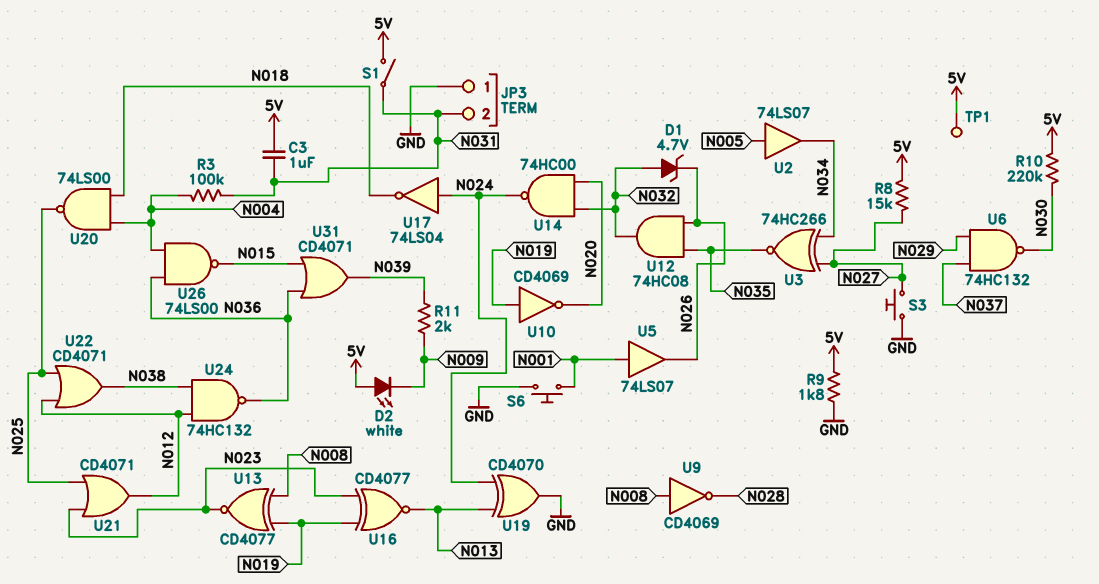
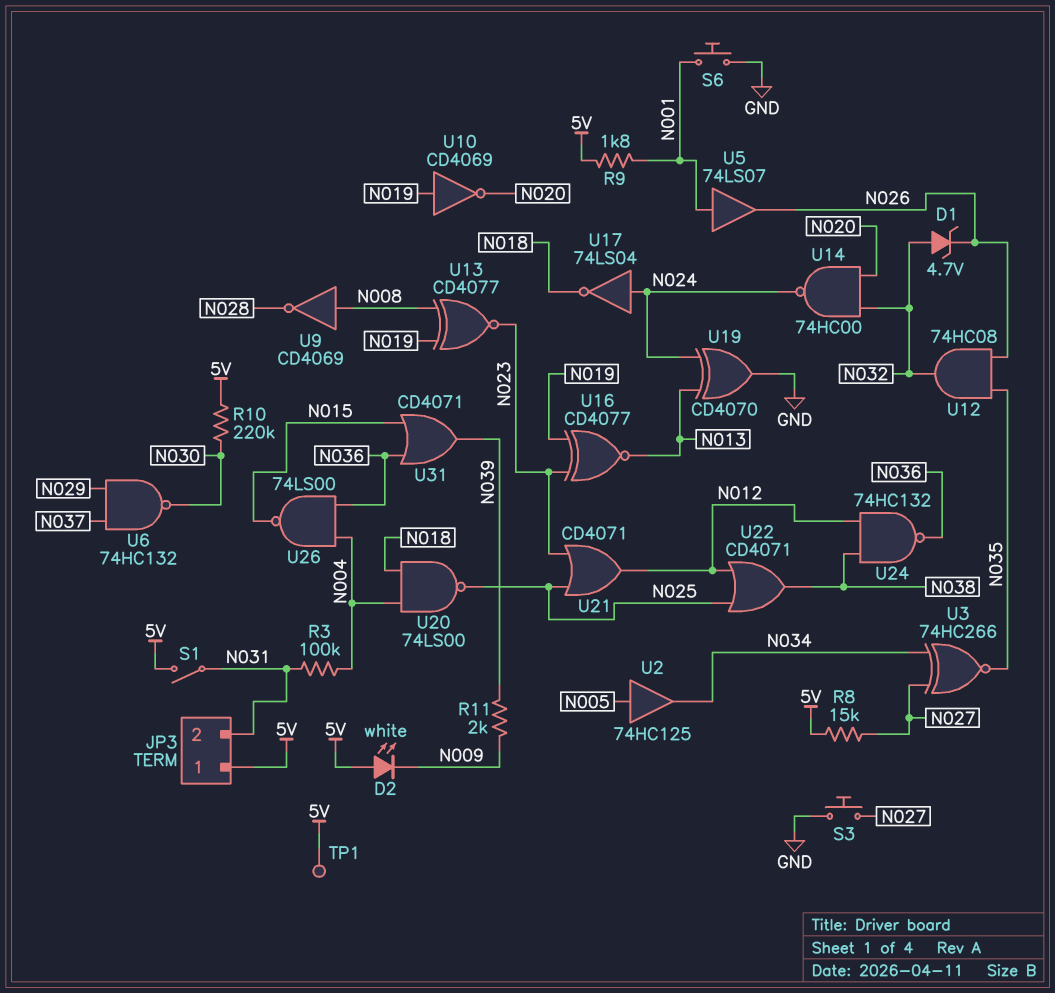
C3: 1uF (5V, N031) -> none
JP3 pin 1: GND -> 5V
R9: 1.8k (5V, GND) -> 1.8k (5V, N001)
U2: buffer 74LS07 (in N005, out N034) -> buffer 74HC125 (in N005, out N034)

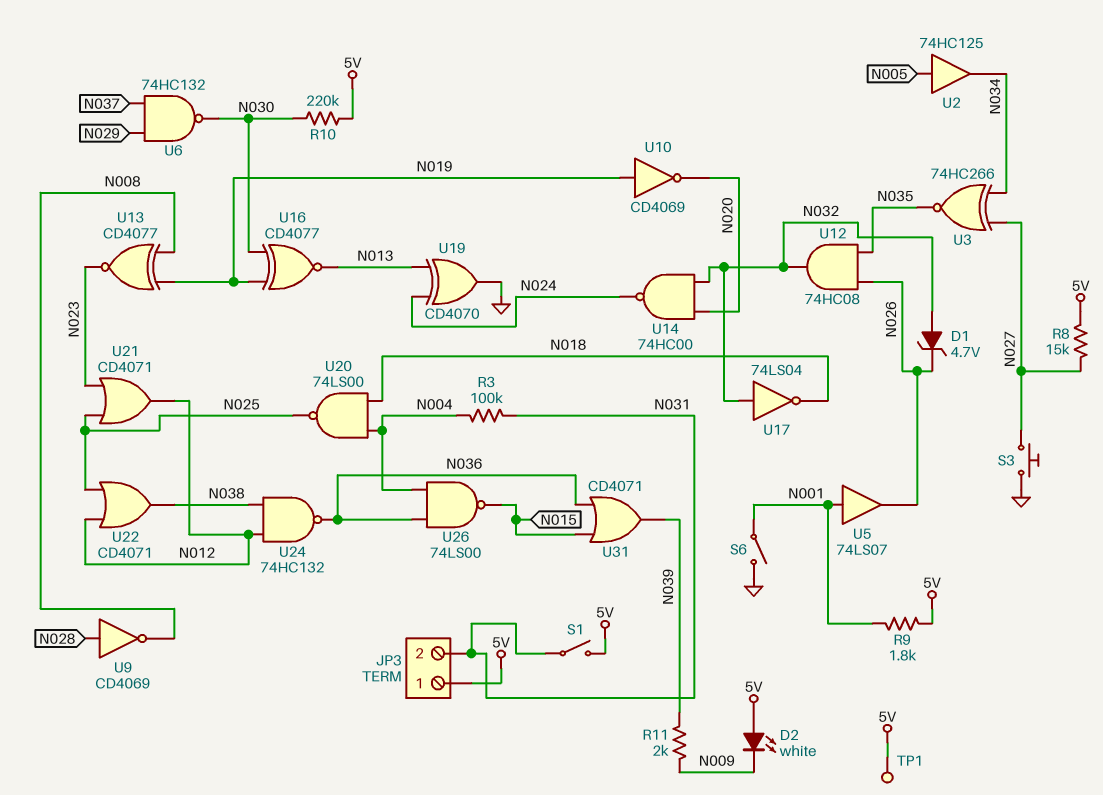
S6: button (GND, N001) -> switch (GND, N001)
U9: NOT CD4069 (in N008, out N028) -> NOT CD4069 (in N028, out N008)
U16: XNOR CD4077 (in N019, in N023, out N013) -> XNOR CD4077 (in N019, in N030, out N013)
U17: NOT 74LS04 (in N024, out N018) -> NOT 74LS04 (in N032, out N018)

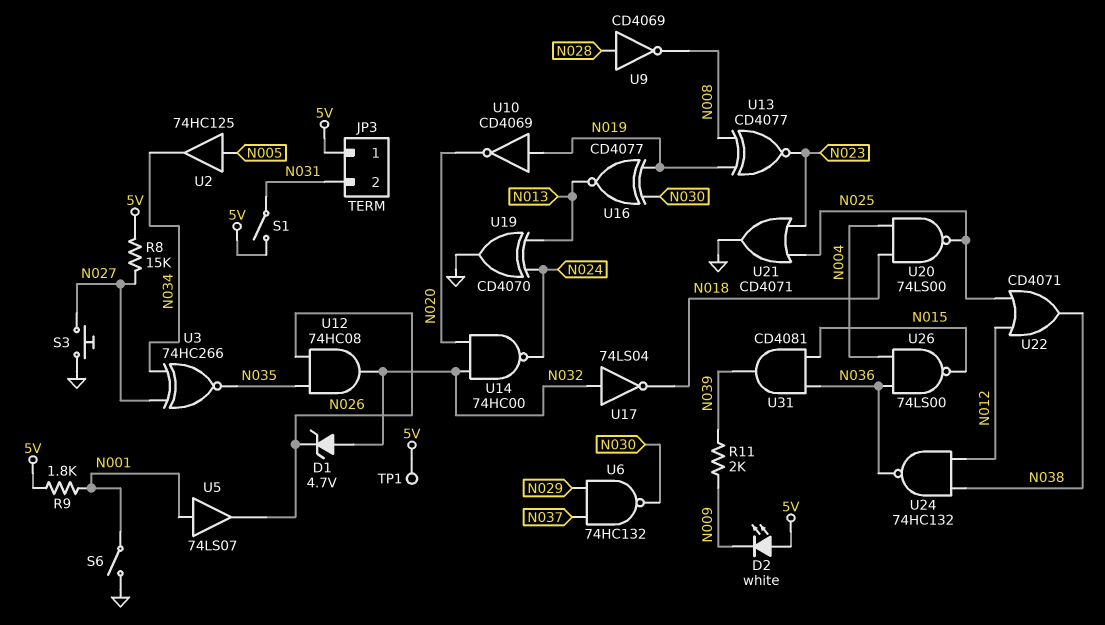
R3: 100k (N004, N031) -> none
R10: 220k (5V, N030) -> none
U21: OR CD4071 (in N023, in N025, out N012) -> OR CD4071 (in N023, in N025, out GND)
U31: OR CD4071 (in N015, in N036, out N039) -> AND CD4081 (in N015, in N036, out N039)

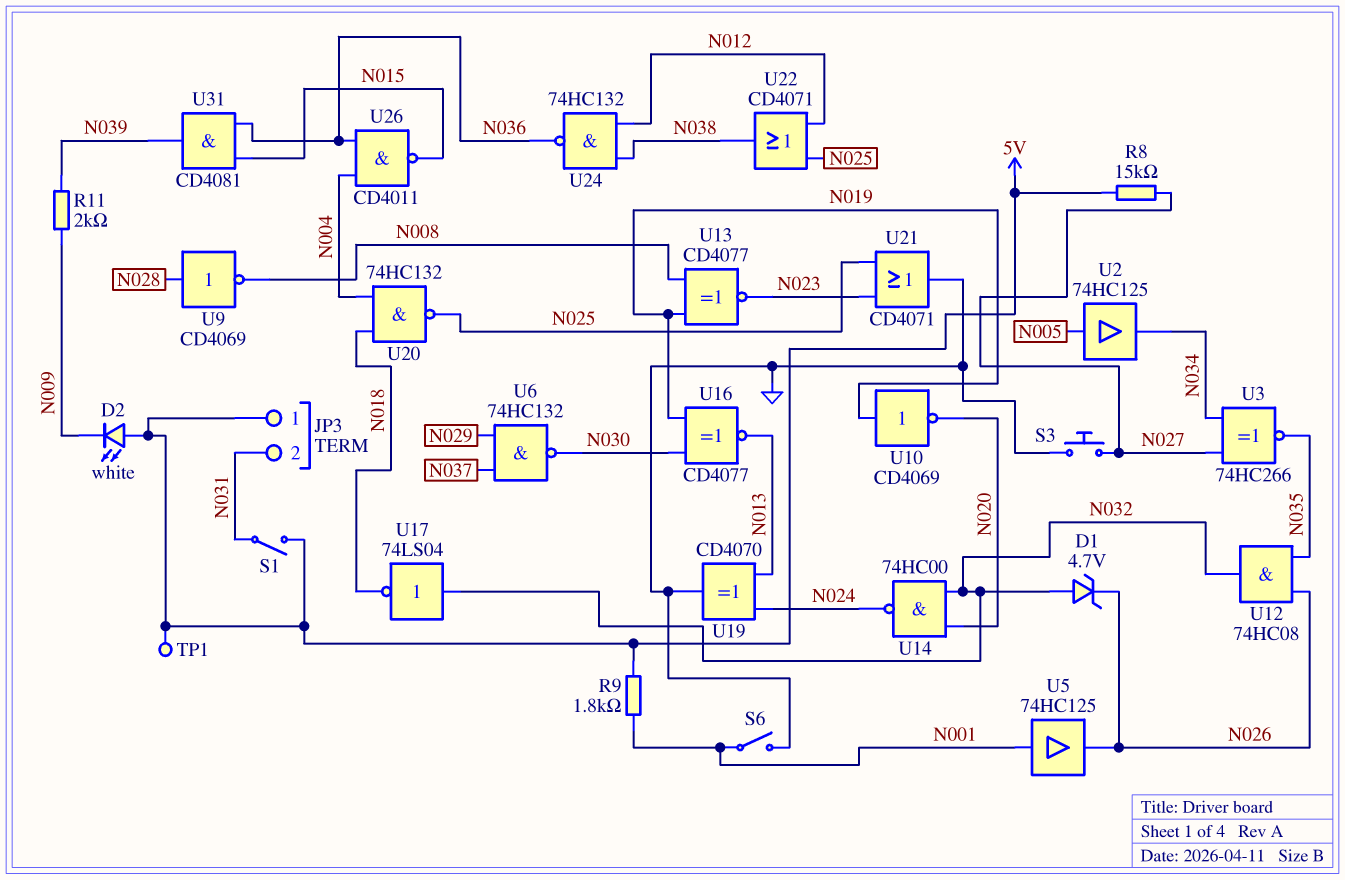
U5: buffer 74LS07 (in N001, out N026) -> buffer 74HC125 (in N001, out N026)
U20: NAND 74LS00 (in N004, in N018, out N025) -> NAND 74HC132 (in N004, in N018, out N025)
U26: NAND 74LS00 (in N004, in N036, out N015) -> NAND CD4011 (in N004, in N036, out N015)

